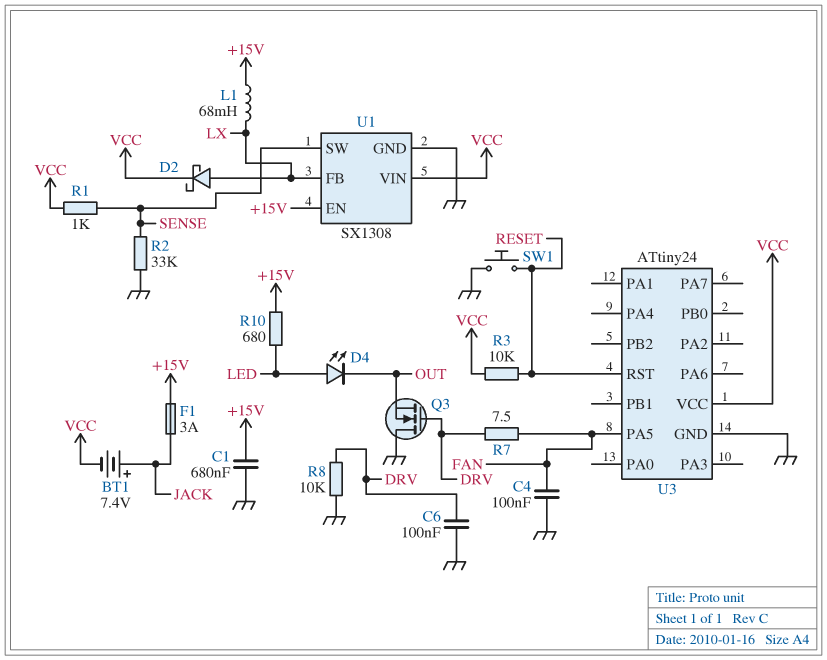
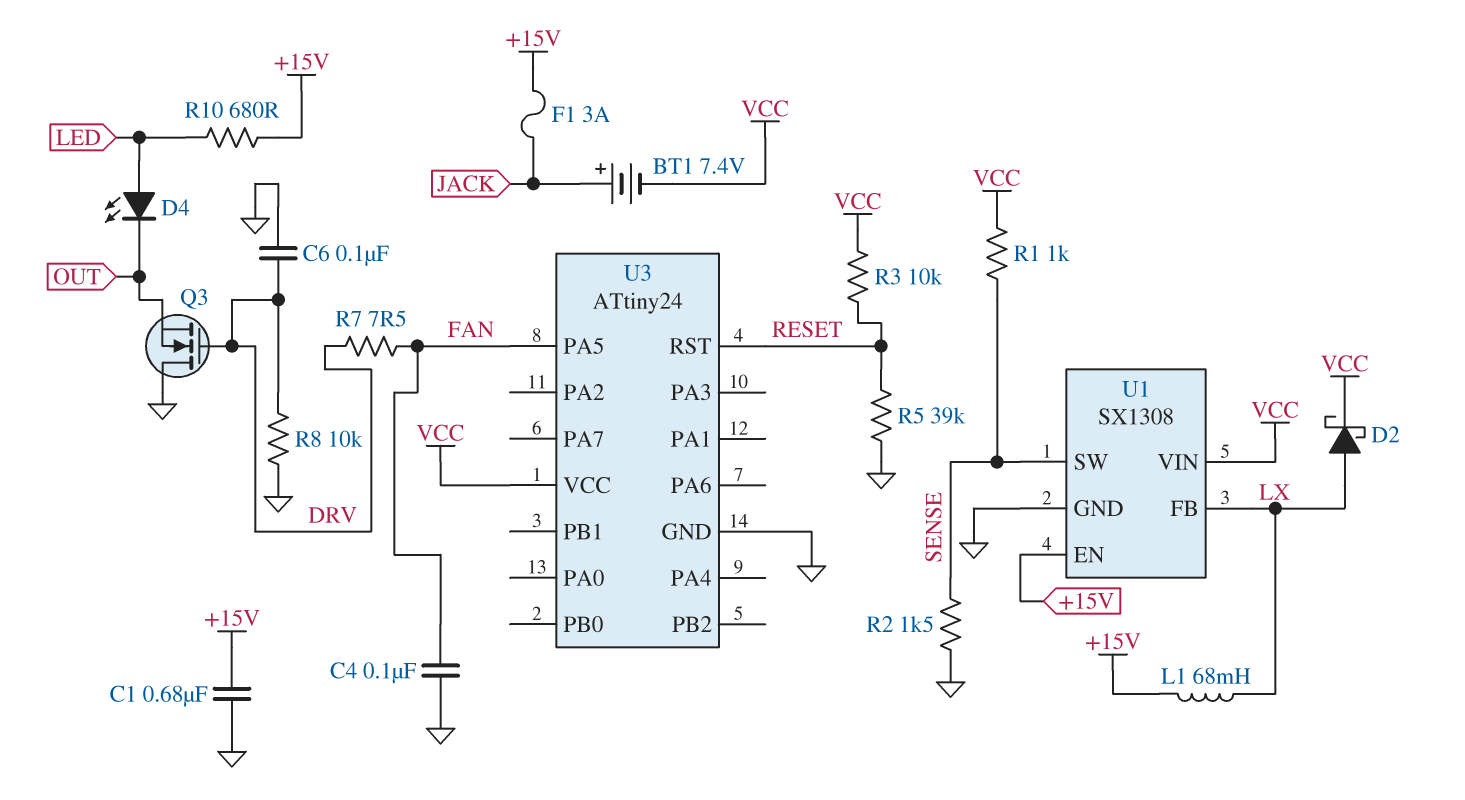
R2: 33k (GND, SENSE) -> 1.5k (GND, SENSE)
R5: none -> 39k (GND, RESET)
SW1: button (GND, RESET) -> none

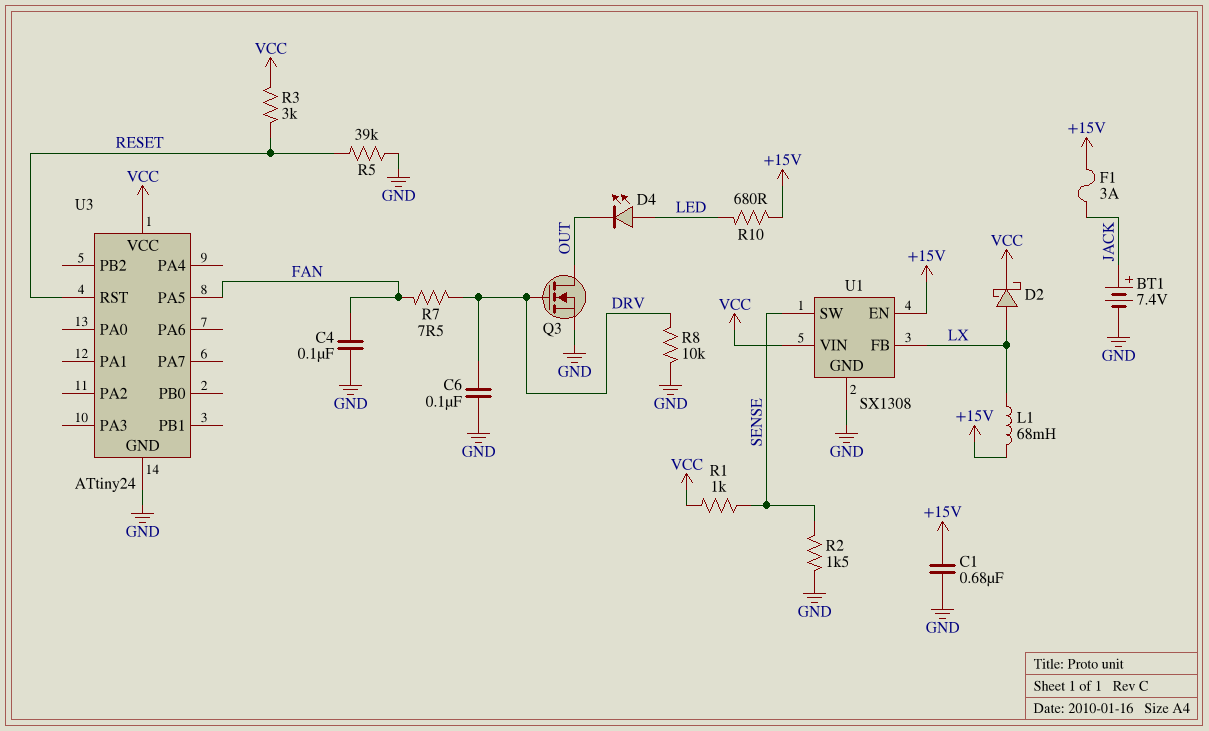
BT1: 7.4V (plus JACK, minus VCC) -> 7.4V (plus JACK, minus GND)
Q3: NMOS (G DRV, D GND, S OUT) -> NMOS (G DRV, D OUT, S GND)
R3: 10k (RESET, VCC) -> 3k (RESET, VCC)

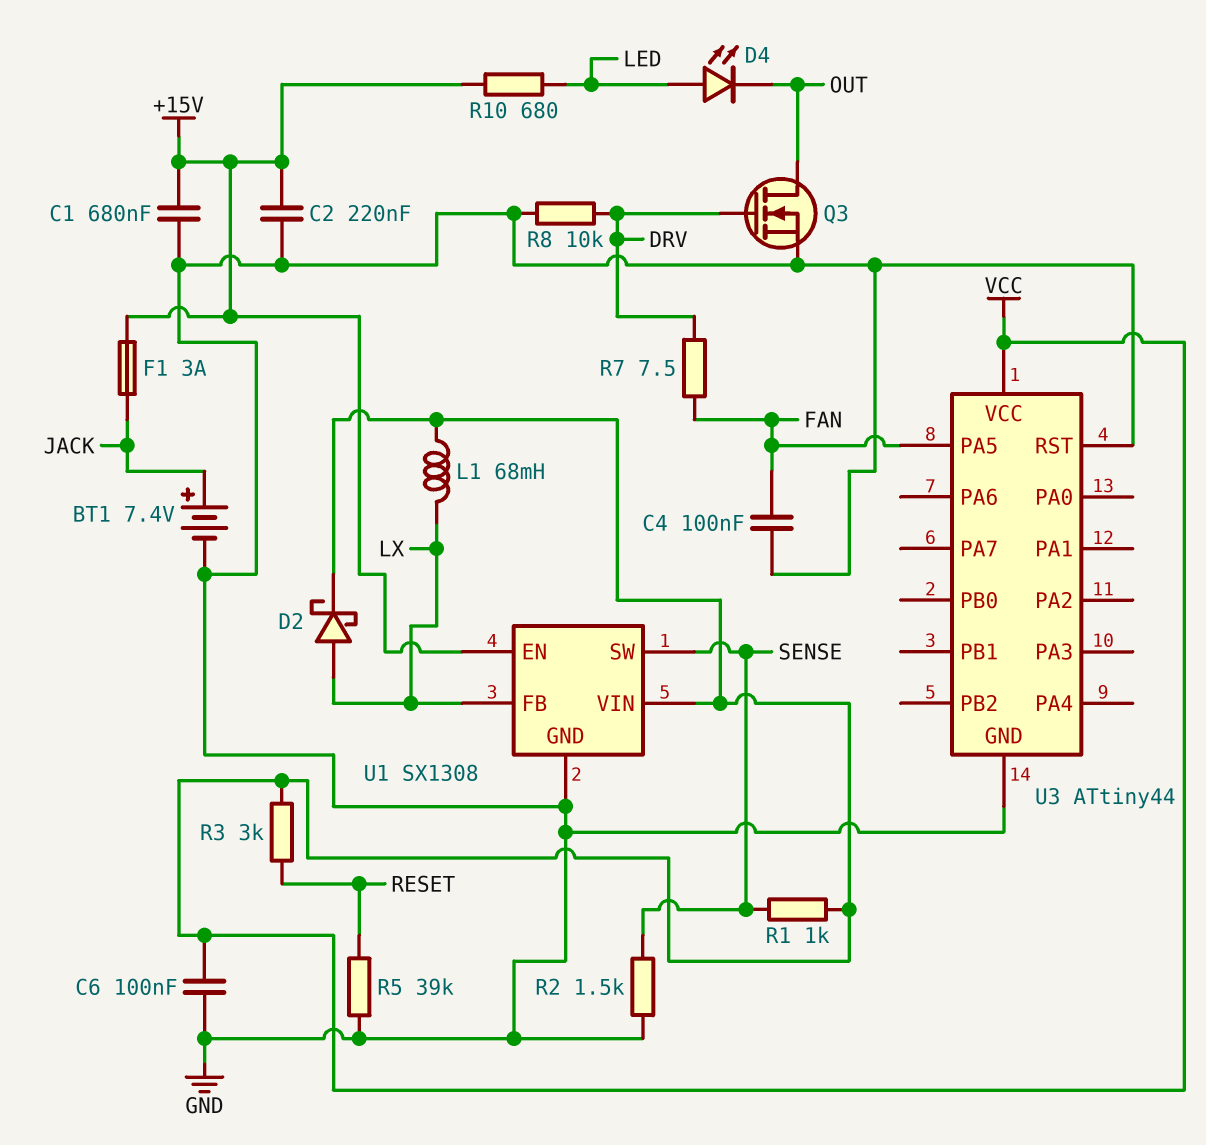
C2: none -> 220nF (+15V, GND)
C6: 100nF (DRV, GND) -> 100nF (GND, VCC)
L1: 68mH (+15V, LX) -> 68mH (LX, VCC)
U3: ATtiny24 -> ATtiny44
U3 pin RST: RESET -> GND

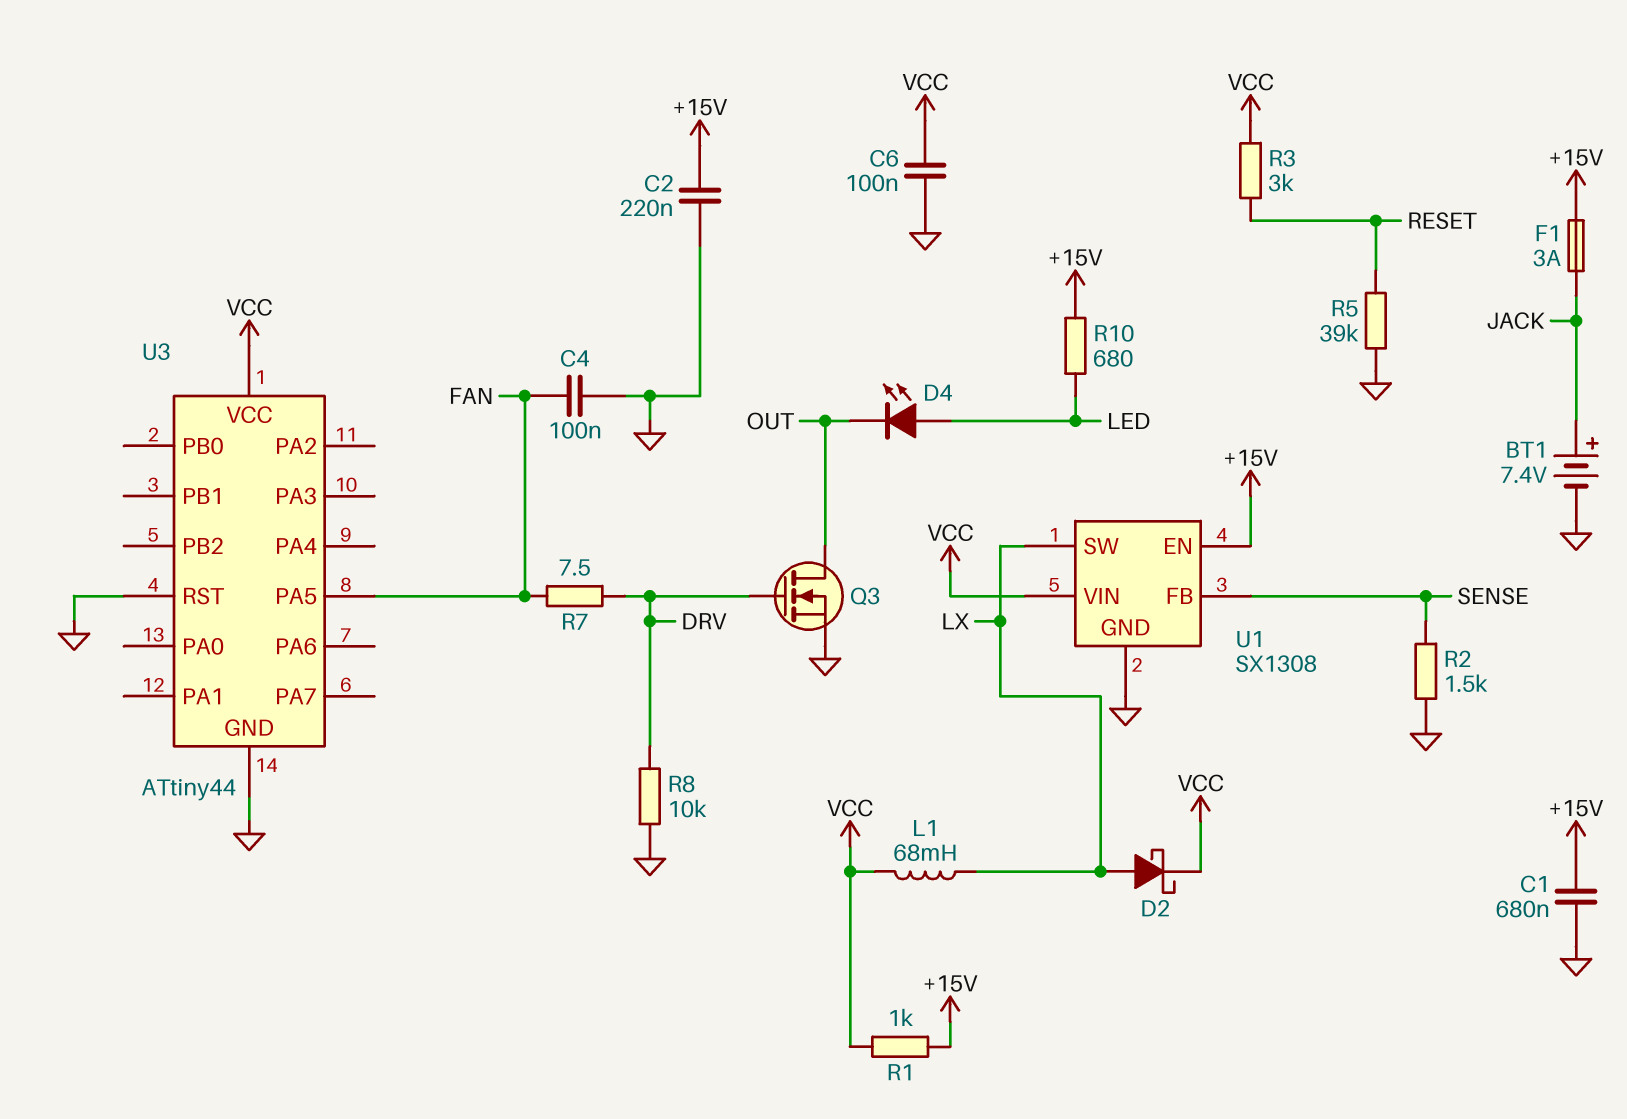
R1: 1k (SENSE, VCC) -> 1k (+15V, VCC)
U1 pin FB: LX -> SENSE
U1 pin SW: SENSE -> LX

